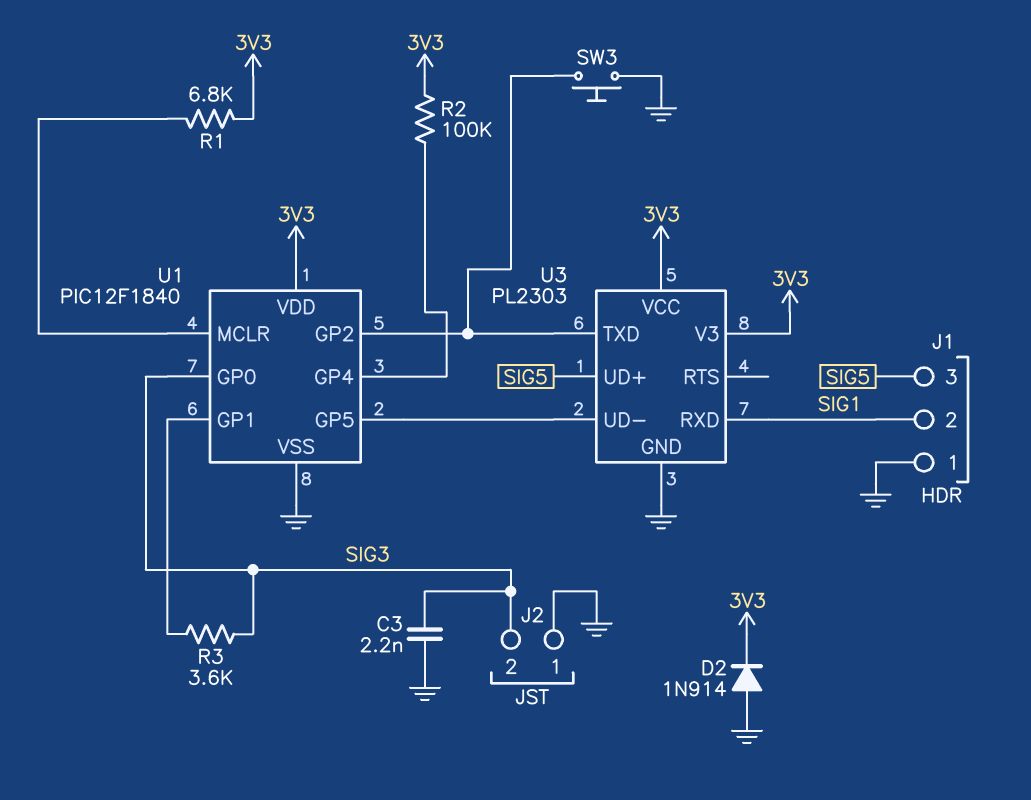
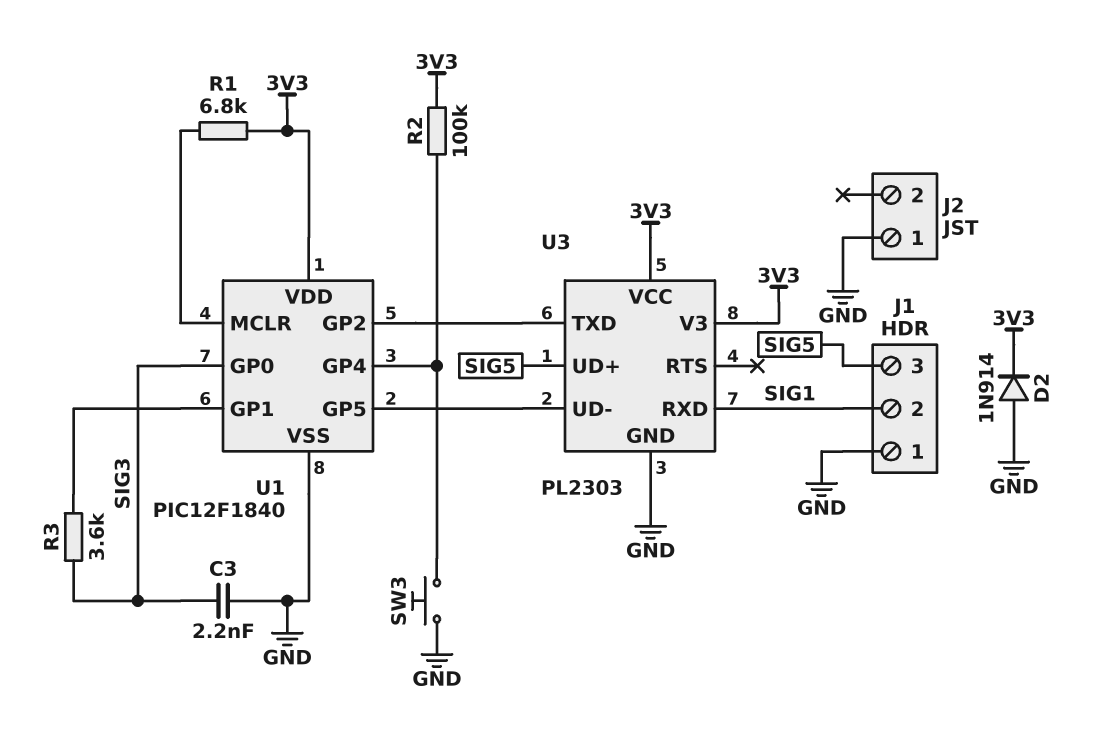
J2 pin 2: SIG3 -> none
SW3: button (GND, U1/GP2) -> button (GND, U1/GP4)

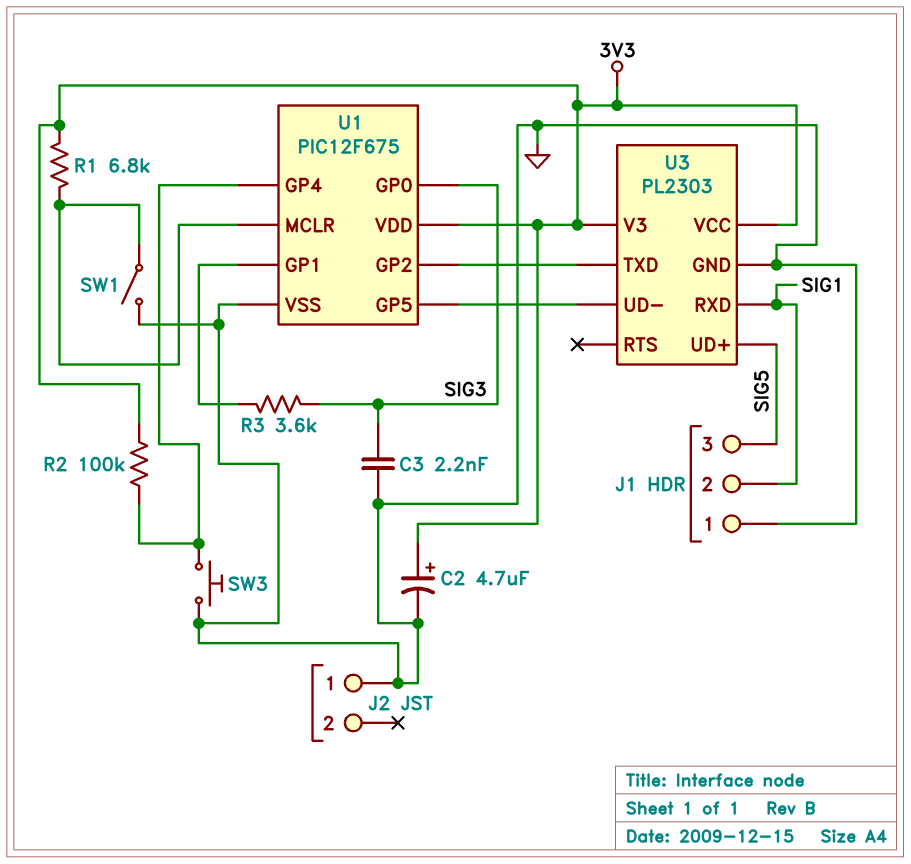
C2: none -> 4.7uF (plus 3V3, minus GND)
D2: diode 1N914 (A GND, K 3V3) -> none
SW1: none -> switch (GND, U1/MCLR)
U1: PIC12F1840 -> PIC12F675

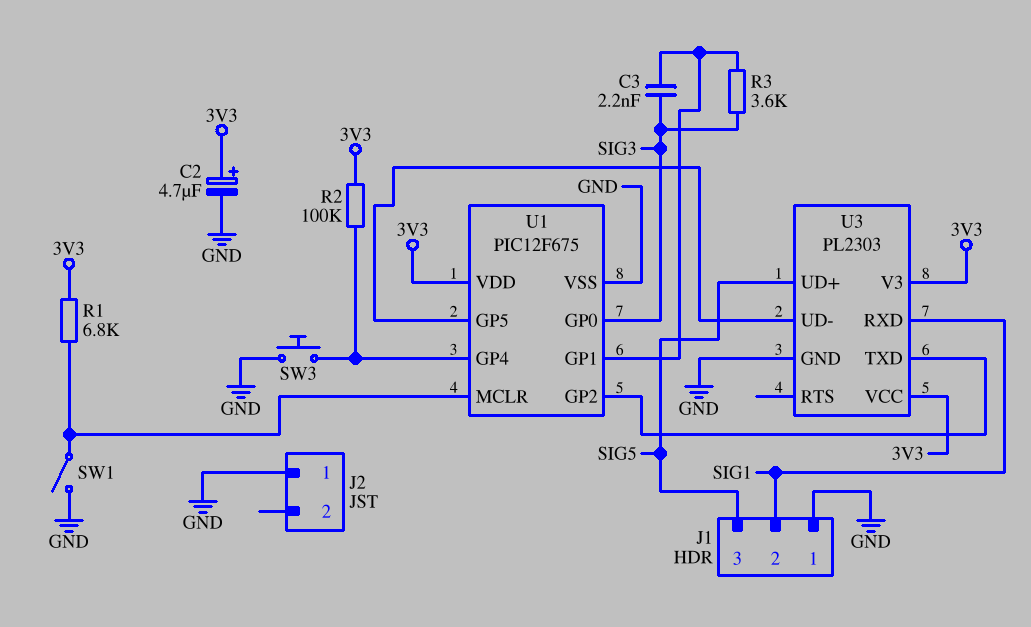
C3: 2.2nF (GND, SIG3) -> 2.2nF (SIG3, U1/GP1)

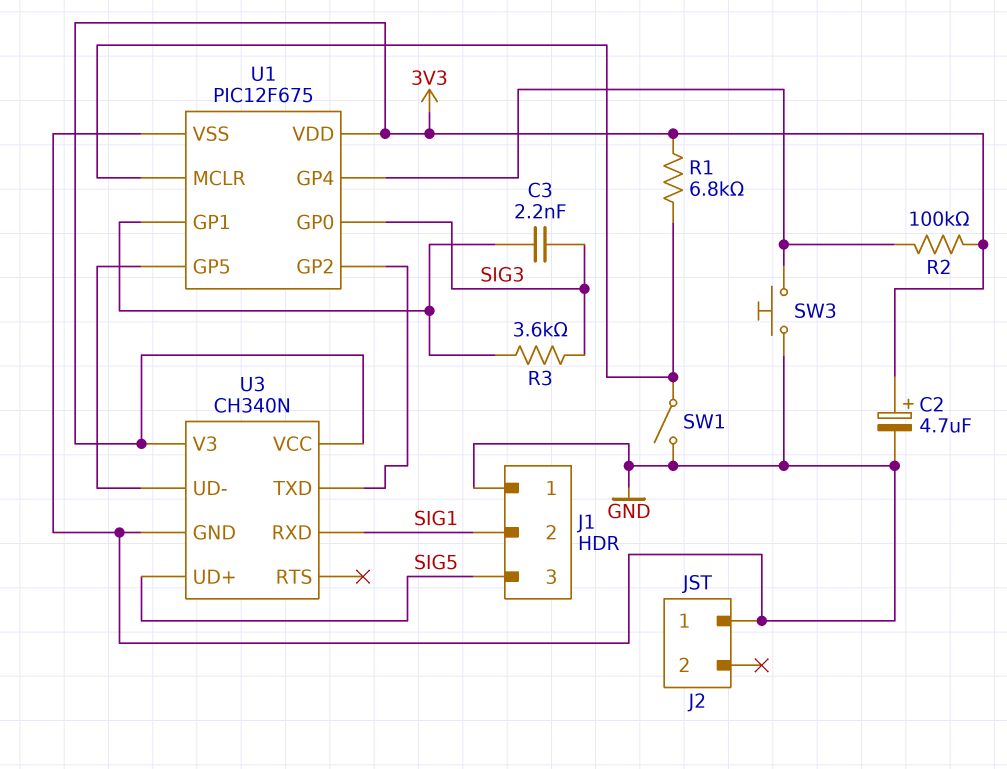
U3: PL2303 -> CH340N

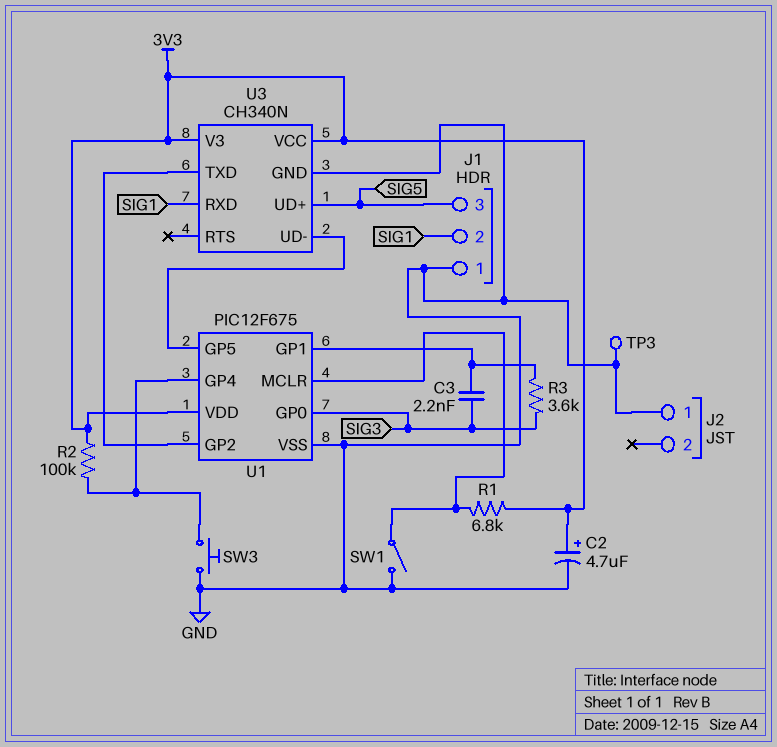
TP3: none -> test point (GND)

